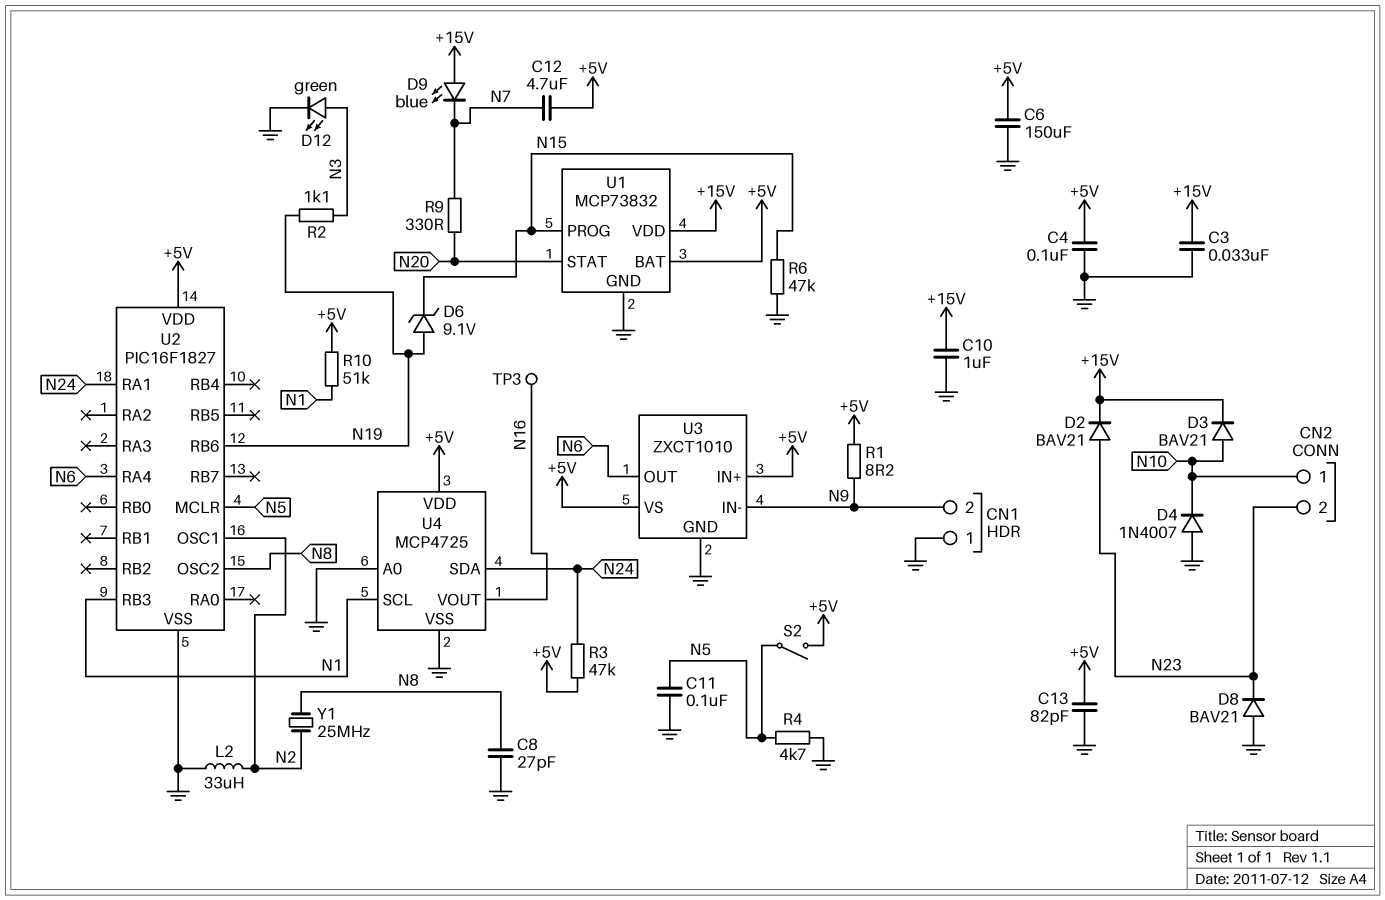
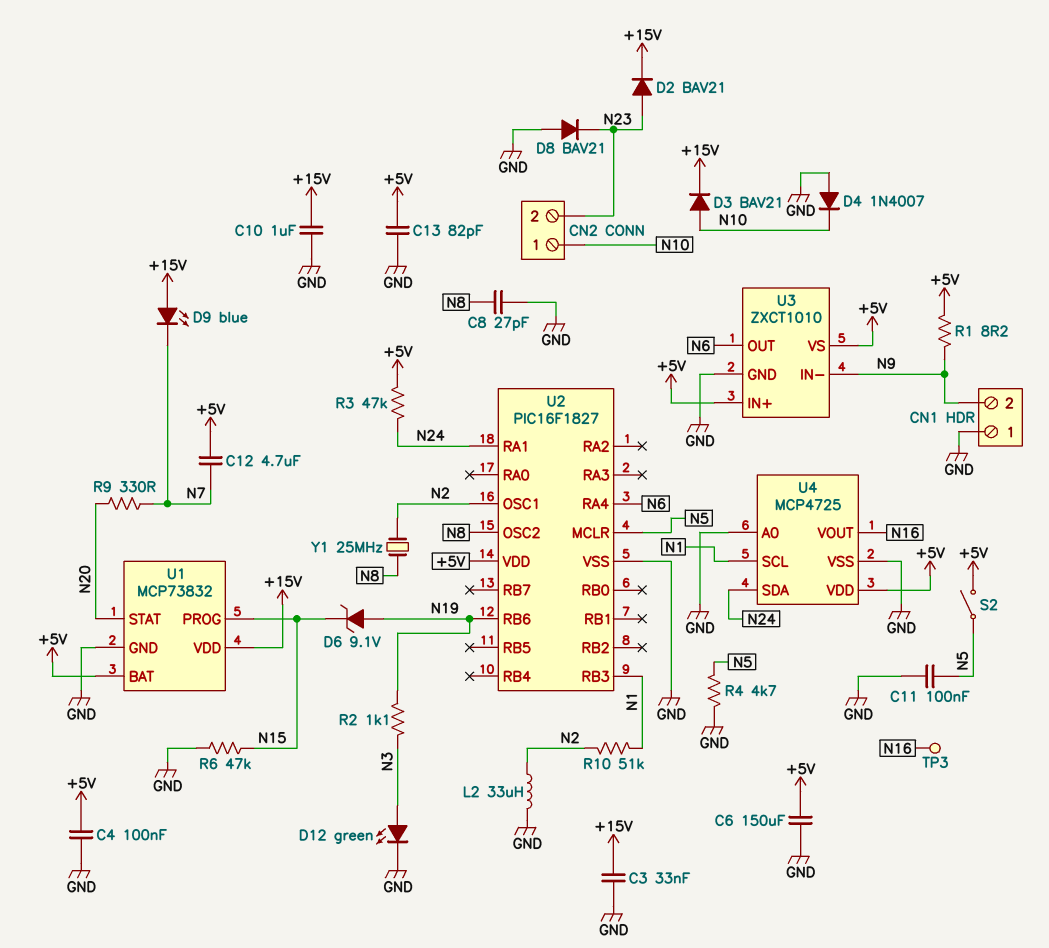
R10: 51k (+5V, N1) -> 51k (N1, N2)

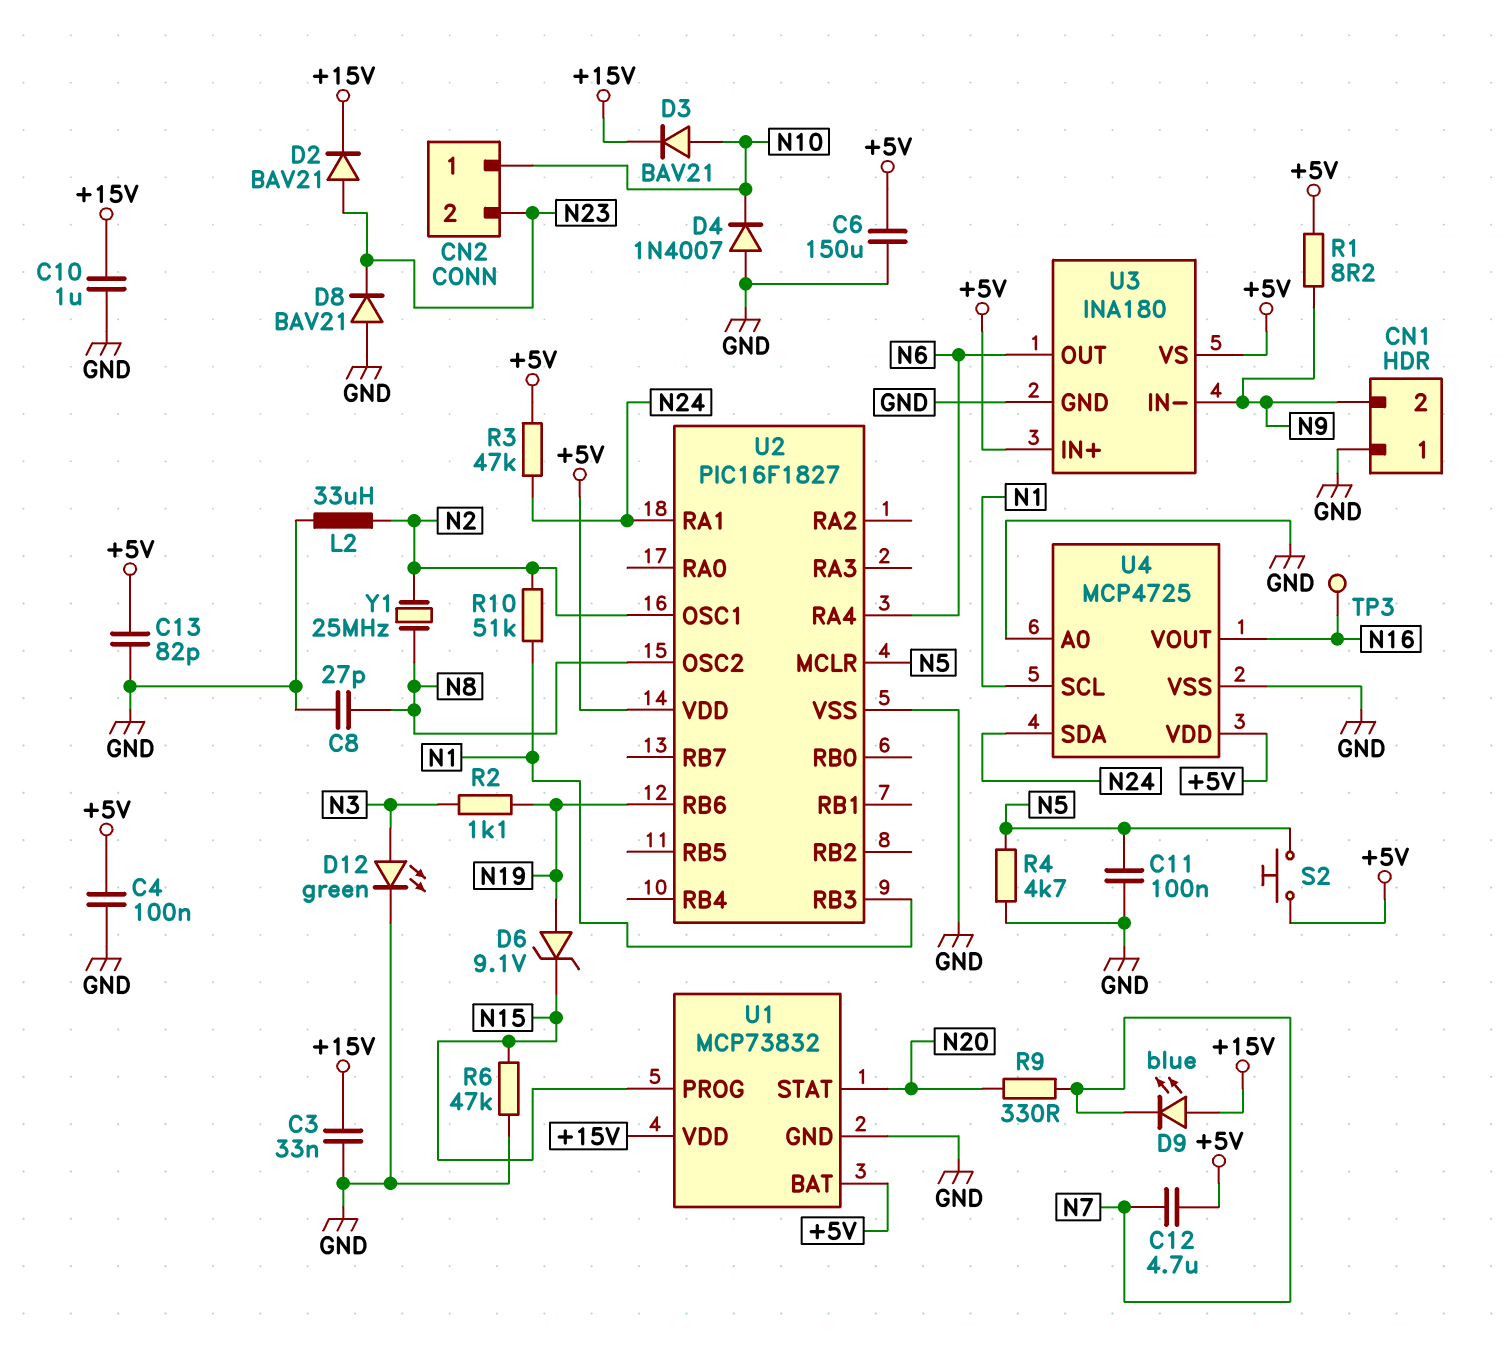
S2: switch (+5V, N5) -> button (+5V, N5)
U3: ZXCT1010 -> INA180

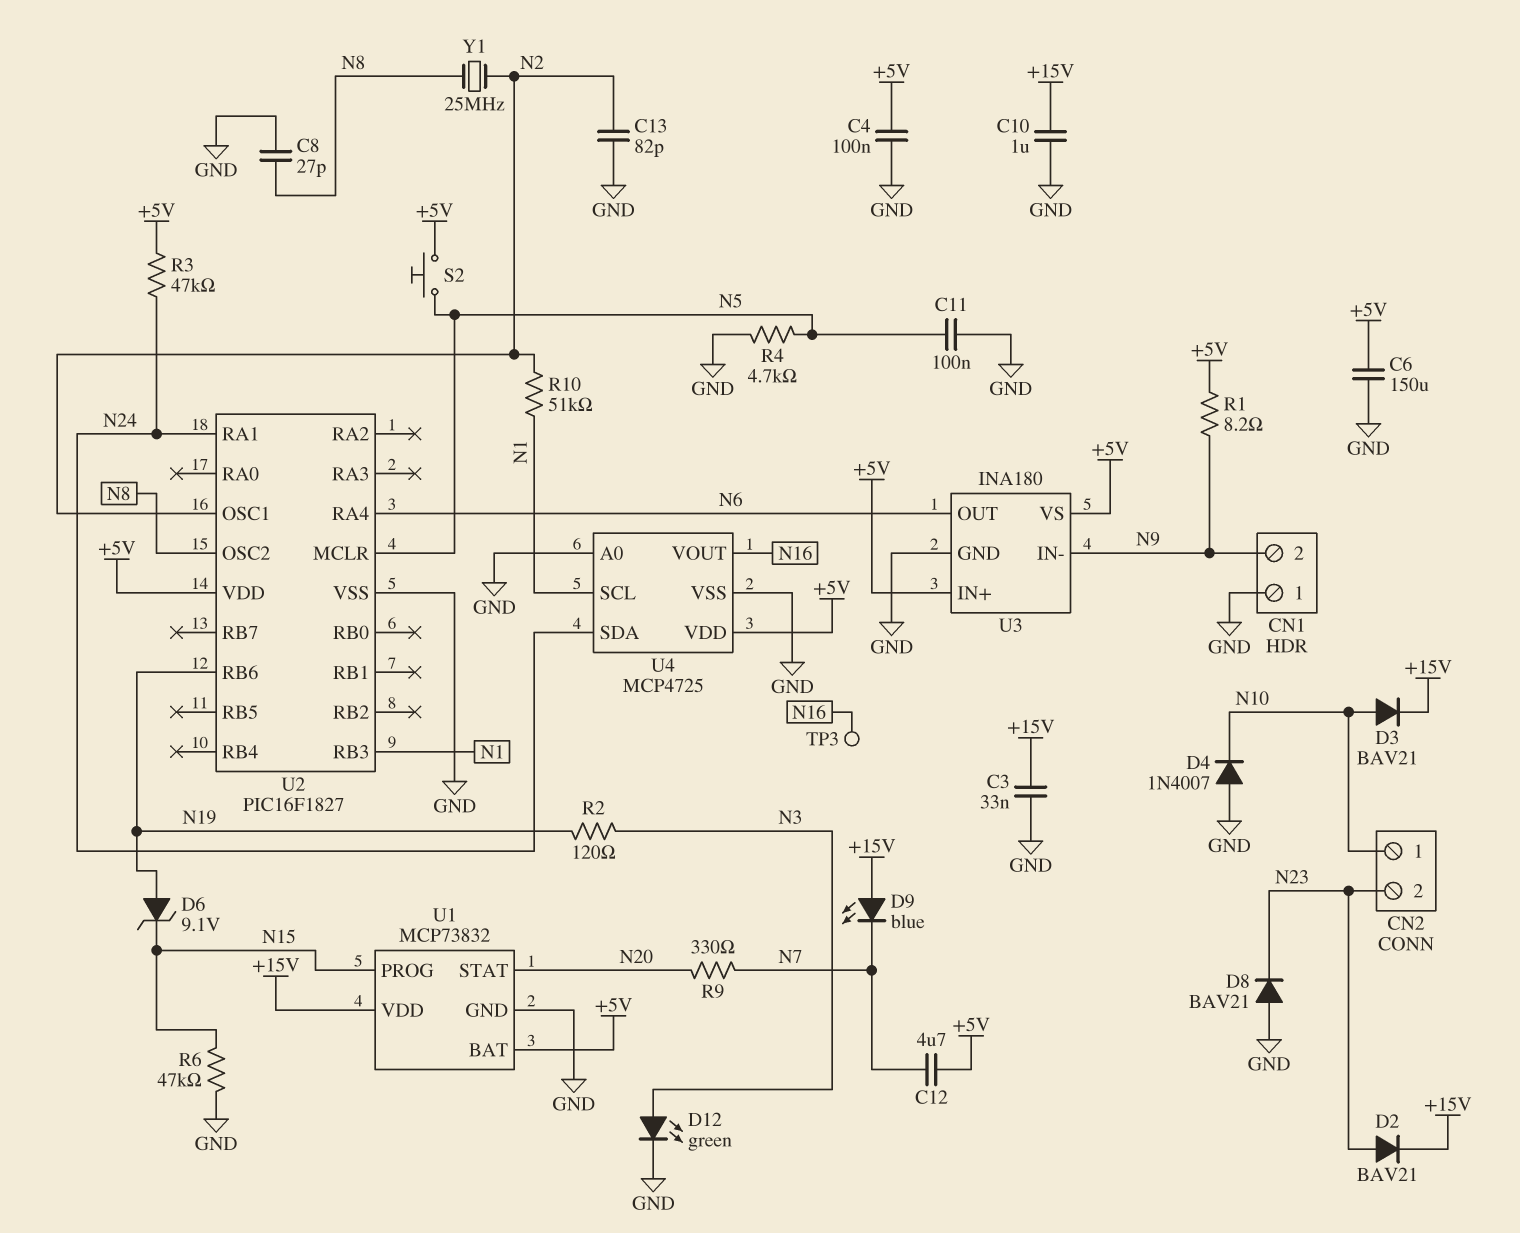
C13: 82pF (+5V, GND) -> 82pF (GND, N2)
L2: 33uH (GND, N2) -> none
R2: 1.1k (N3, N19) -> 120 (N3, N19)

